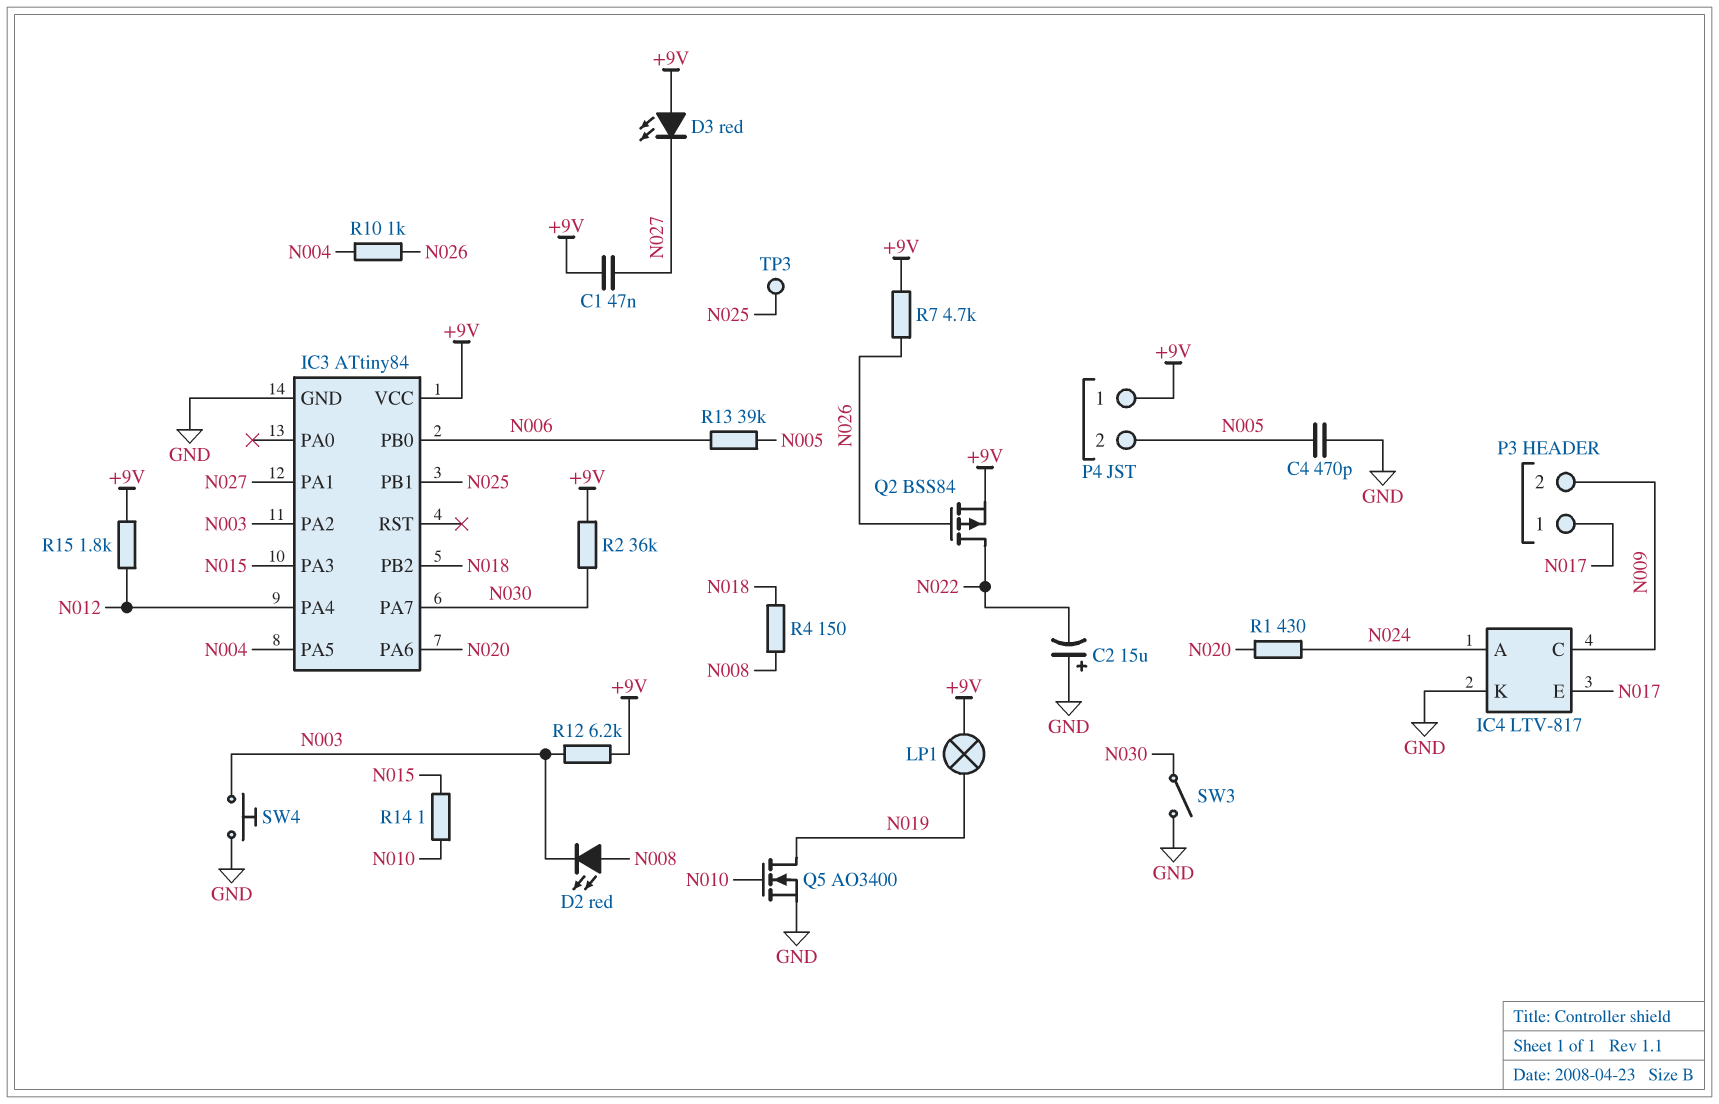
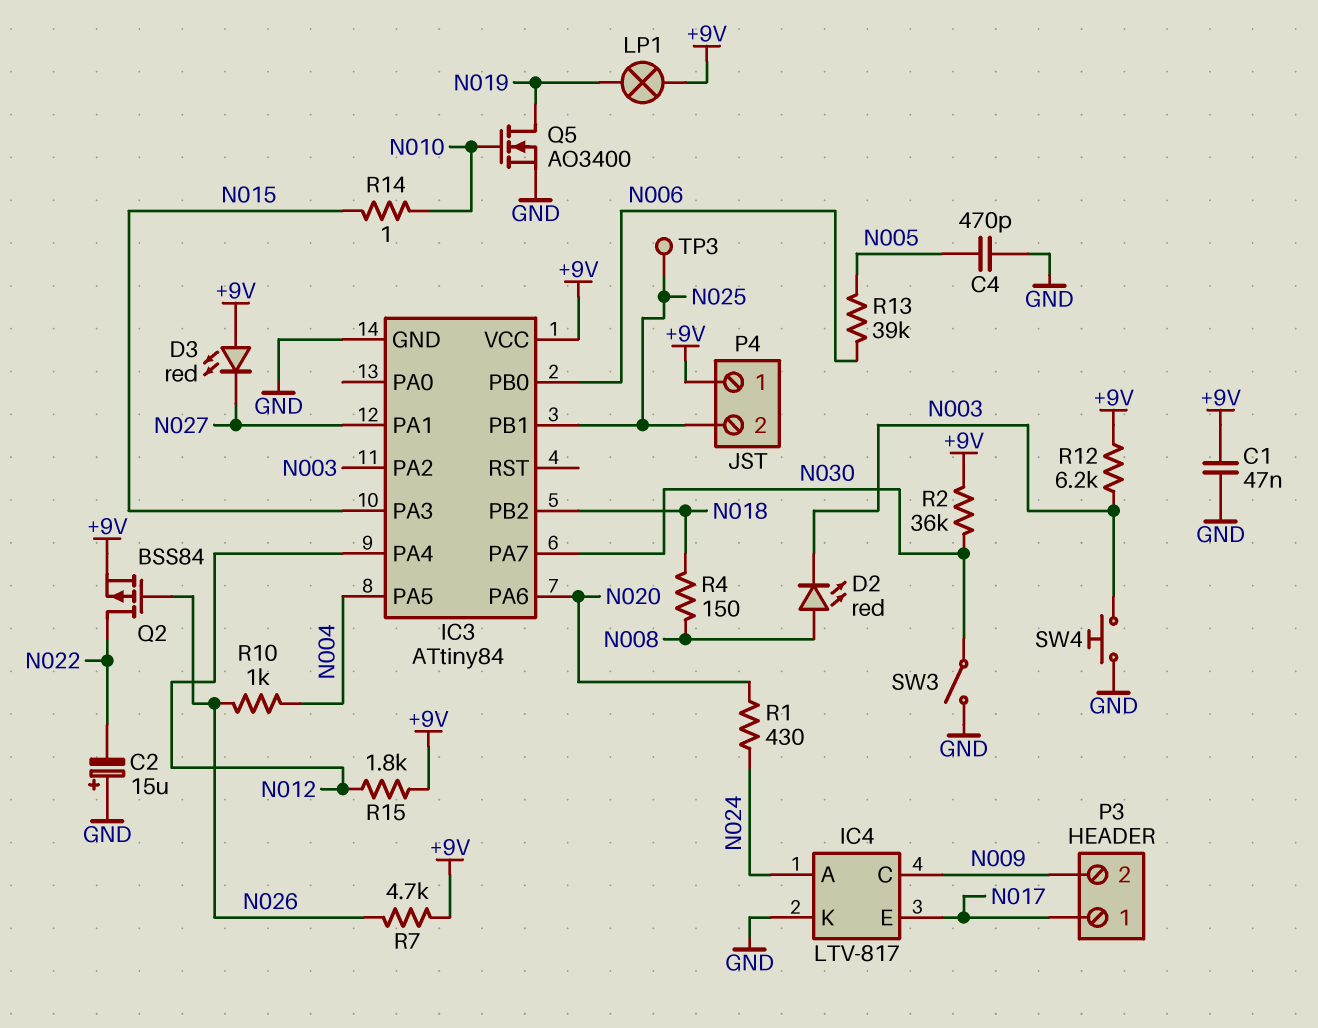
C1: 47nF (+9V, N027) -> 47nF (+9V, GND)
P4 pin 2: N005 -> N025

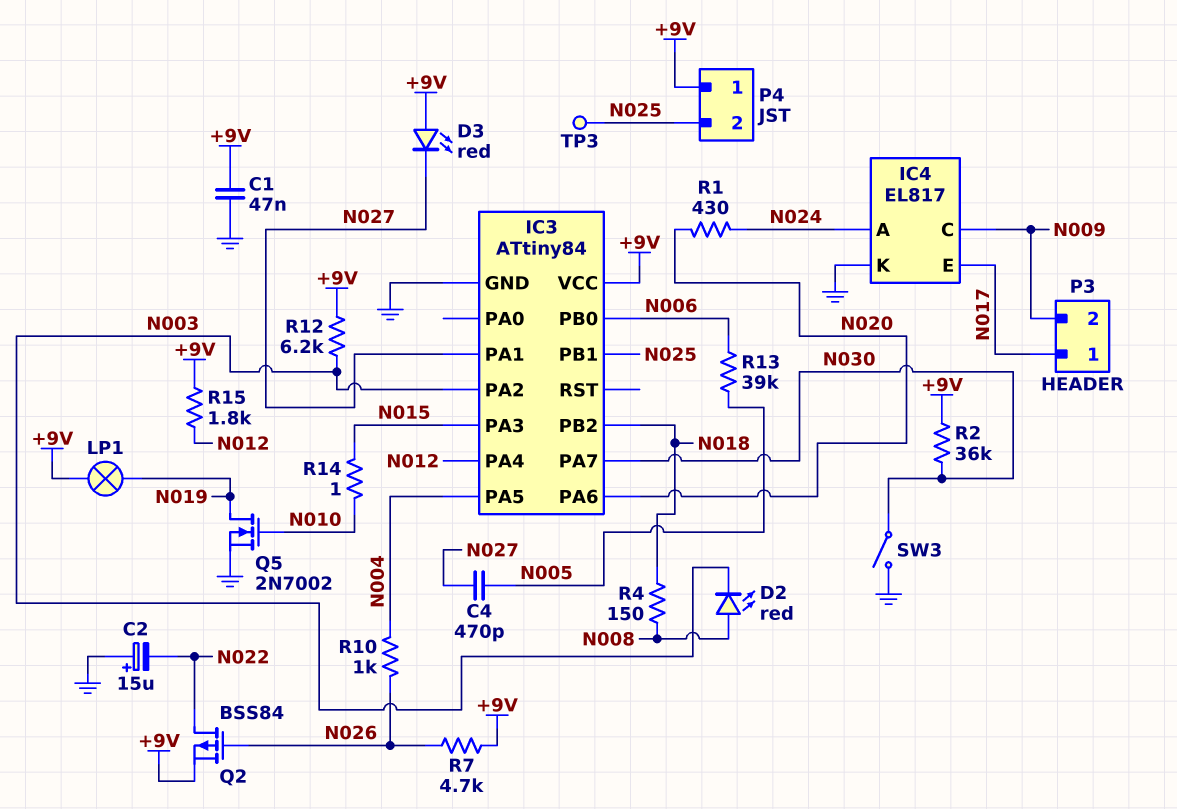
C4: 470pF (GND, N005) -> 470pF (N005, N027)
IC4: LTV-817 -> EL817
Q5: NMOS AO3400 (G N010, D N019, S GND) -> NMOS 2N7002 (G N010, D N019, S GND)
SW4: button (GND, N003) -> none

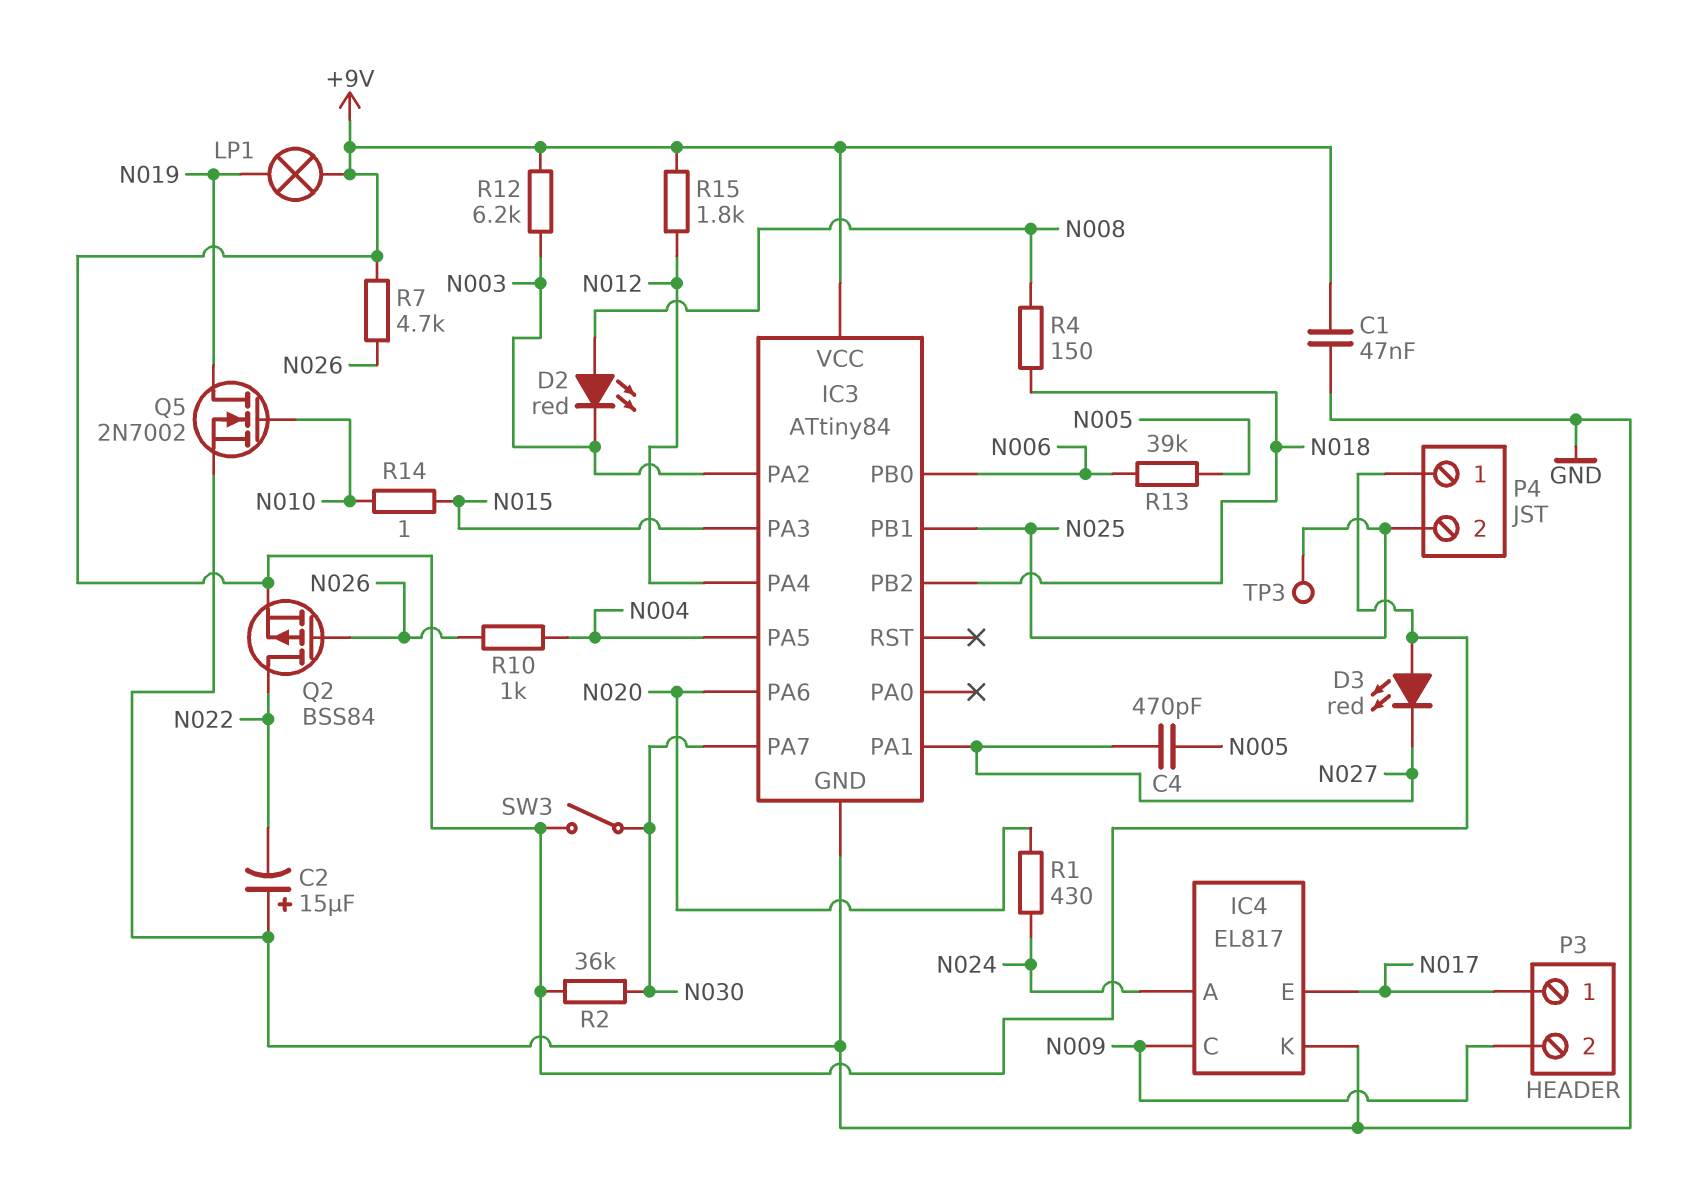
SW3: switch (GND, N030) -> switch (+9V, N030)

